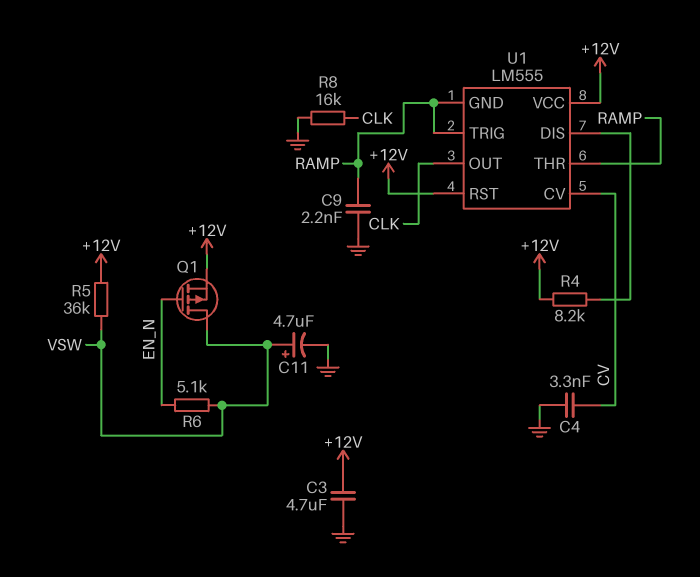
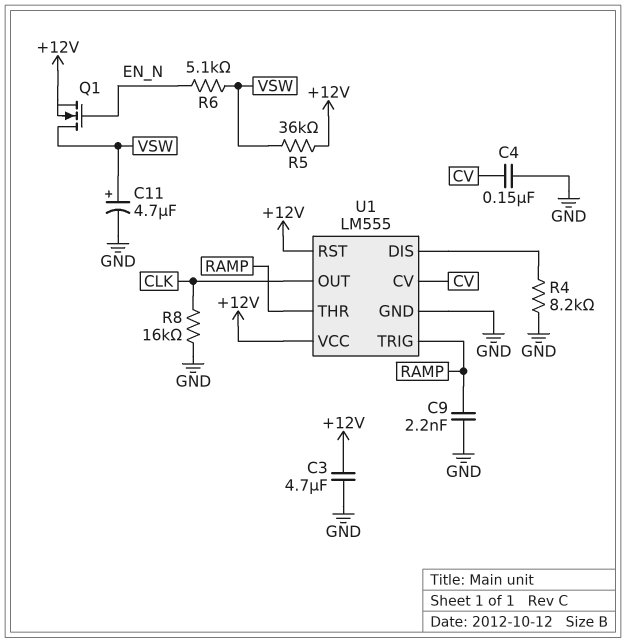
C4: 3.3nF (CV, GND) -> 150nF (CV, GND)
Q1: PMOS (G EN_N, D VSW, S +12V) -> NMOS (G EN_N, D VSW, S +12V)
R4: 8.2k (+12V, U1/DIS) -> 8.2k (GND, U1/DIS)
U1 pin GND: RAMP -> GND

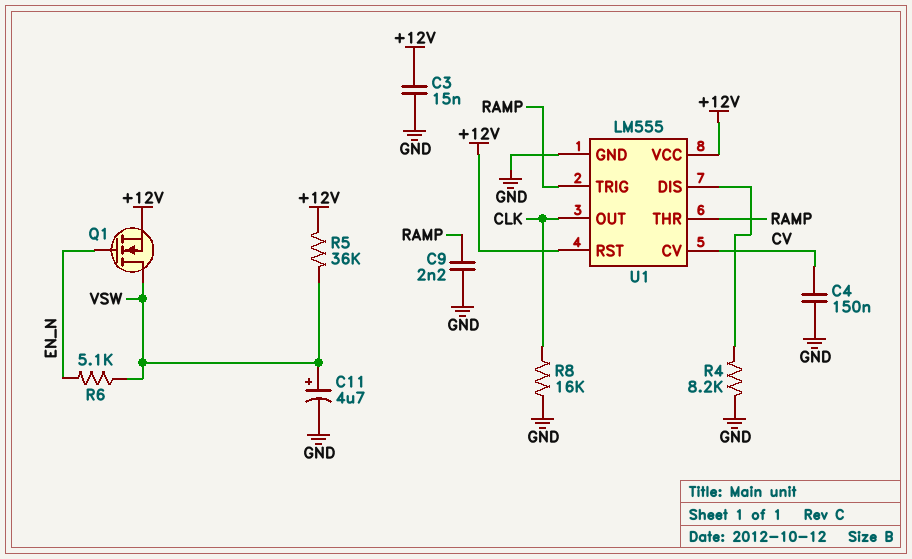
C3: 4.7uF (+12V, GND) -> 15nF (+12V, GND)

